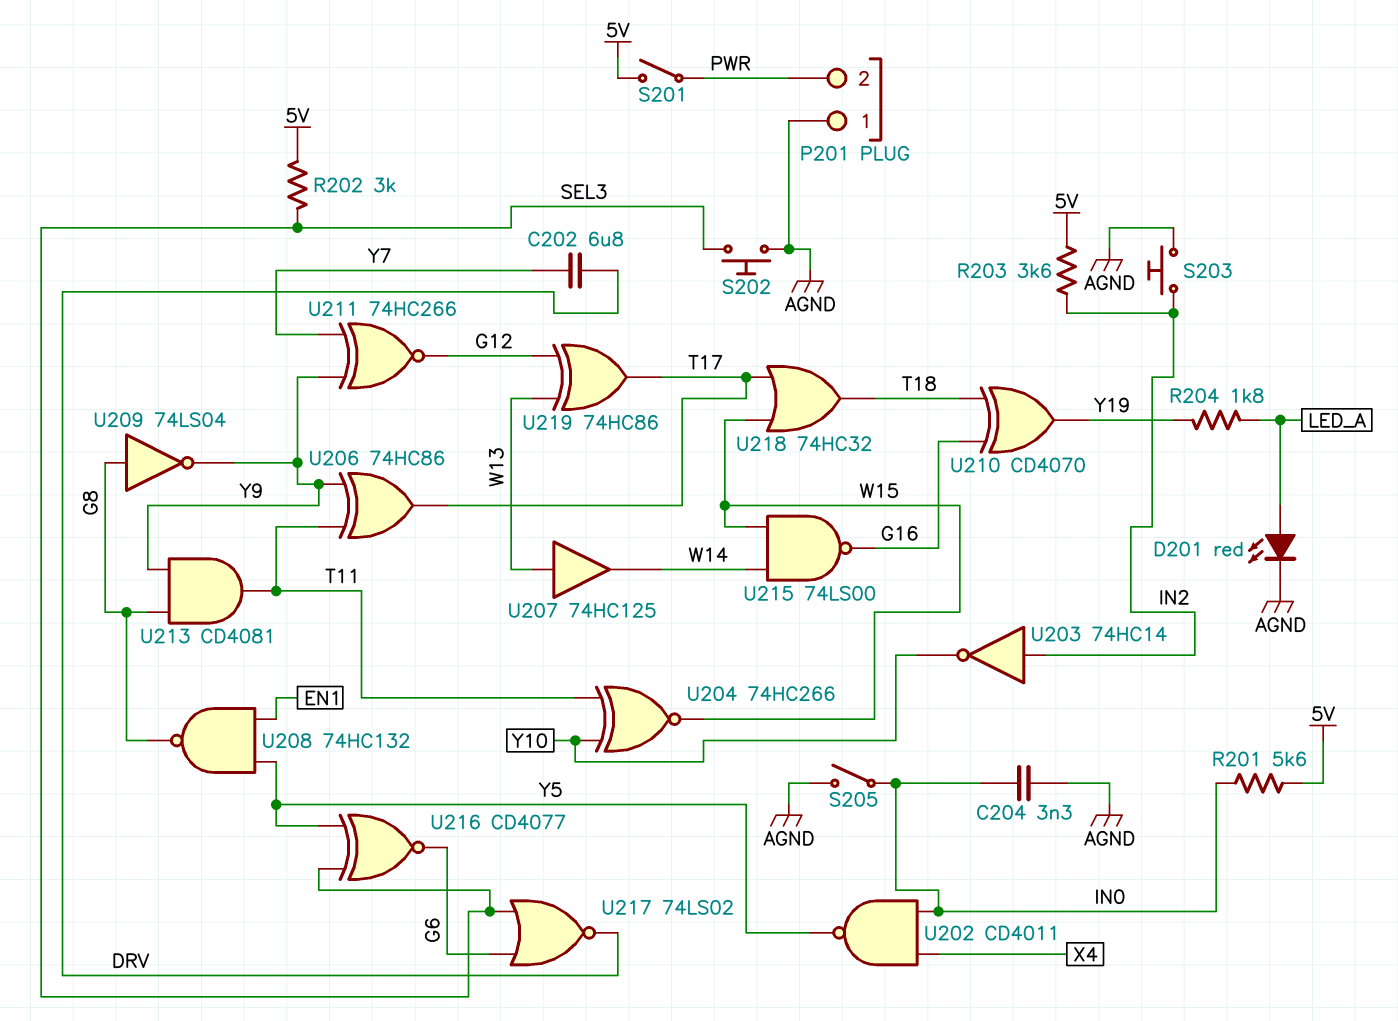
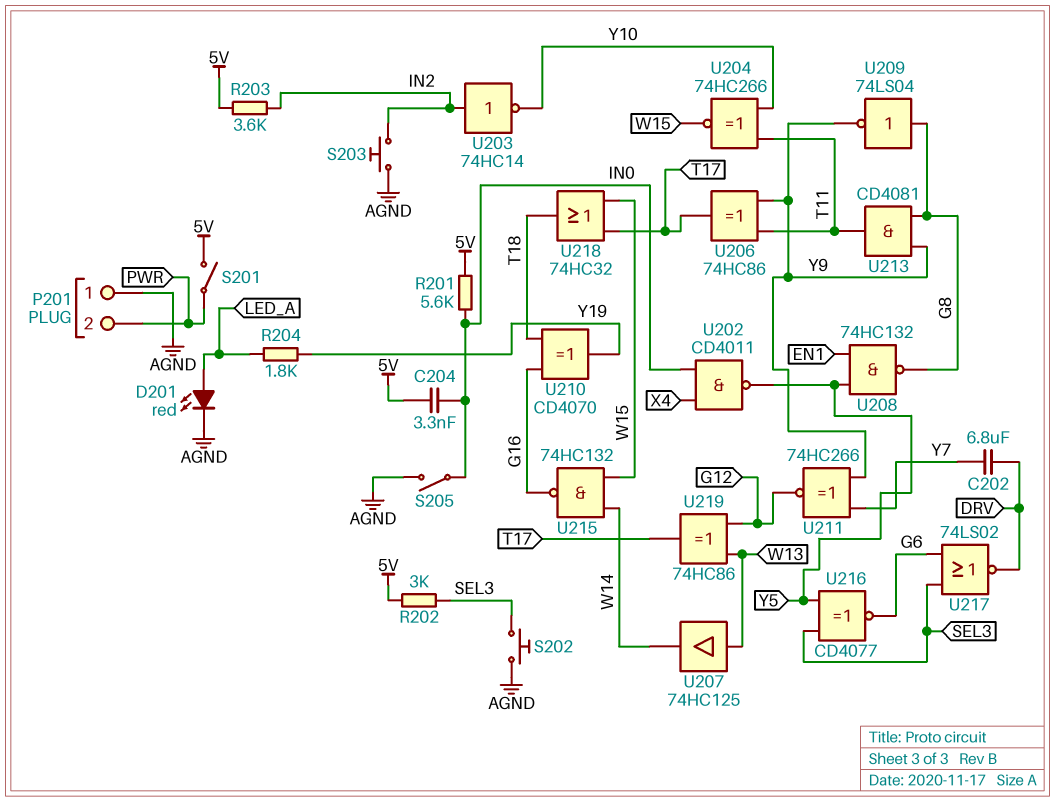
C204: 3.3nF (AGND, IN0) -> 3.3nF (5V, IN0)
U215: NAND 74LS00 (in W14, in W15, out G16) -> NAND 74HC132 (in W14, in W15, out G16)

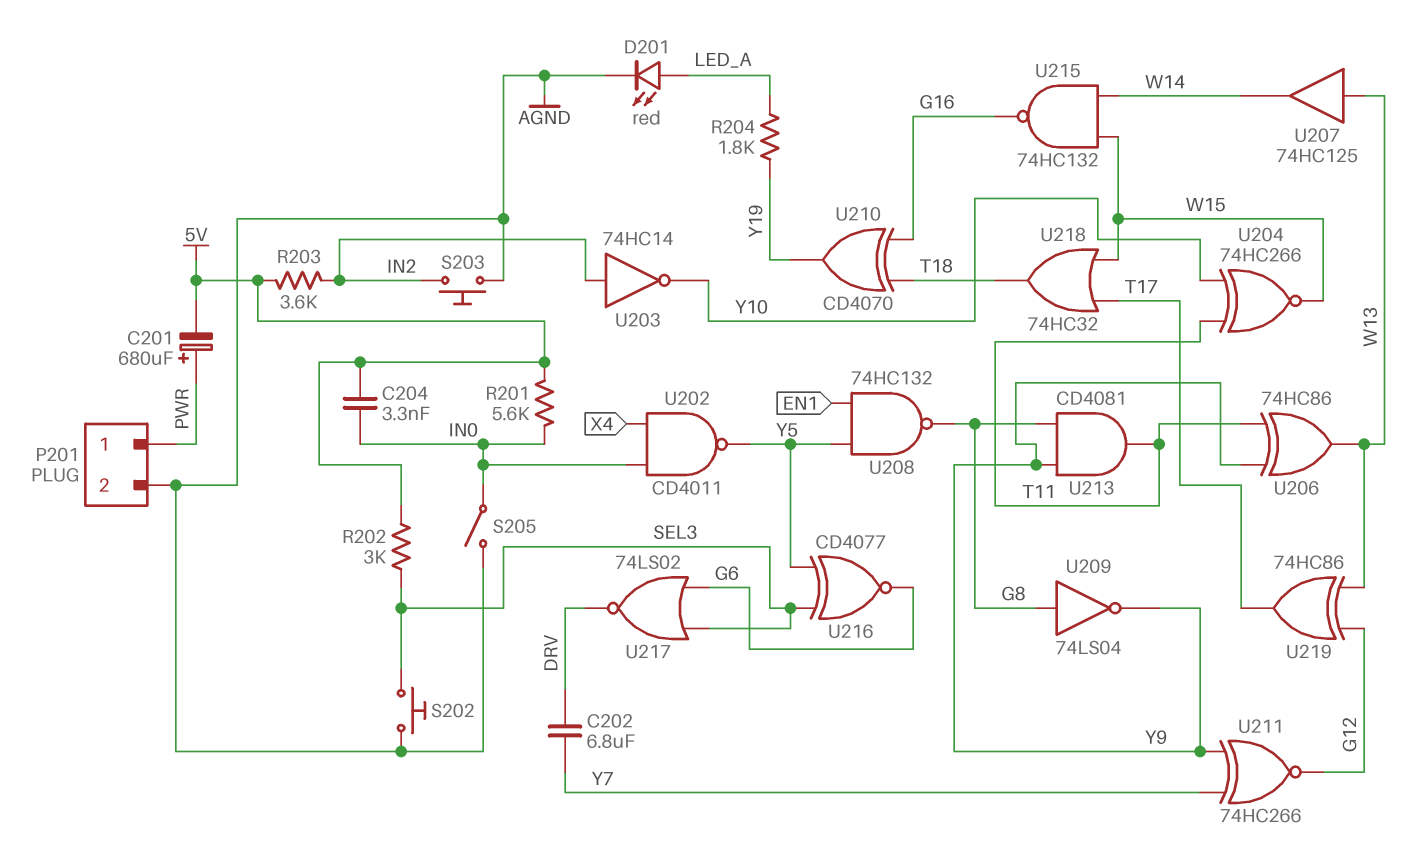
C201: none -> 680uF (plus PWR, minus 5V)
P201 pin 1: AGND -> PWR
P201 pin 2: PWR -> AGND
S201: switch (5V, PWR) -> none
U206: XOR 74HC86 (in T11, in Y9, out T17) -> XOR 74HC86 (in T11, in Y9, out W13)

